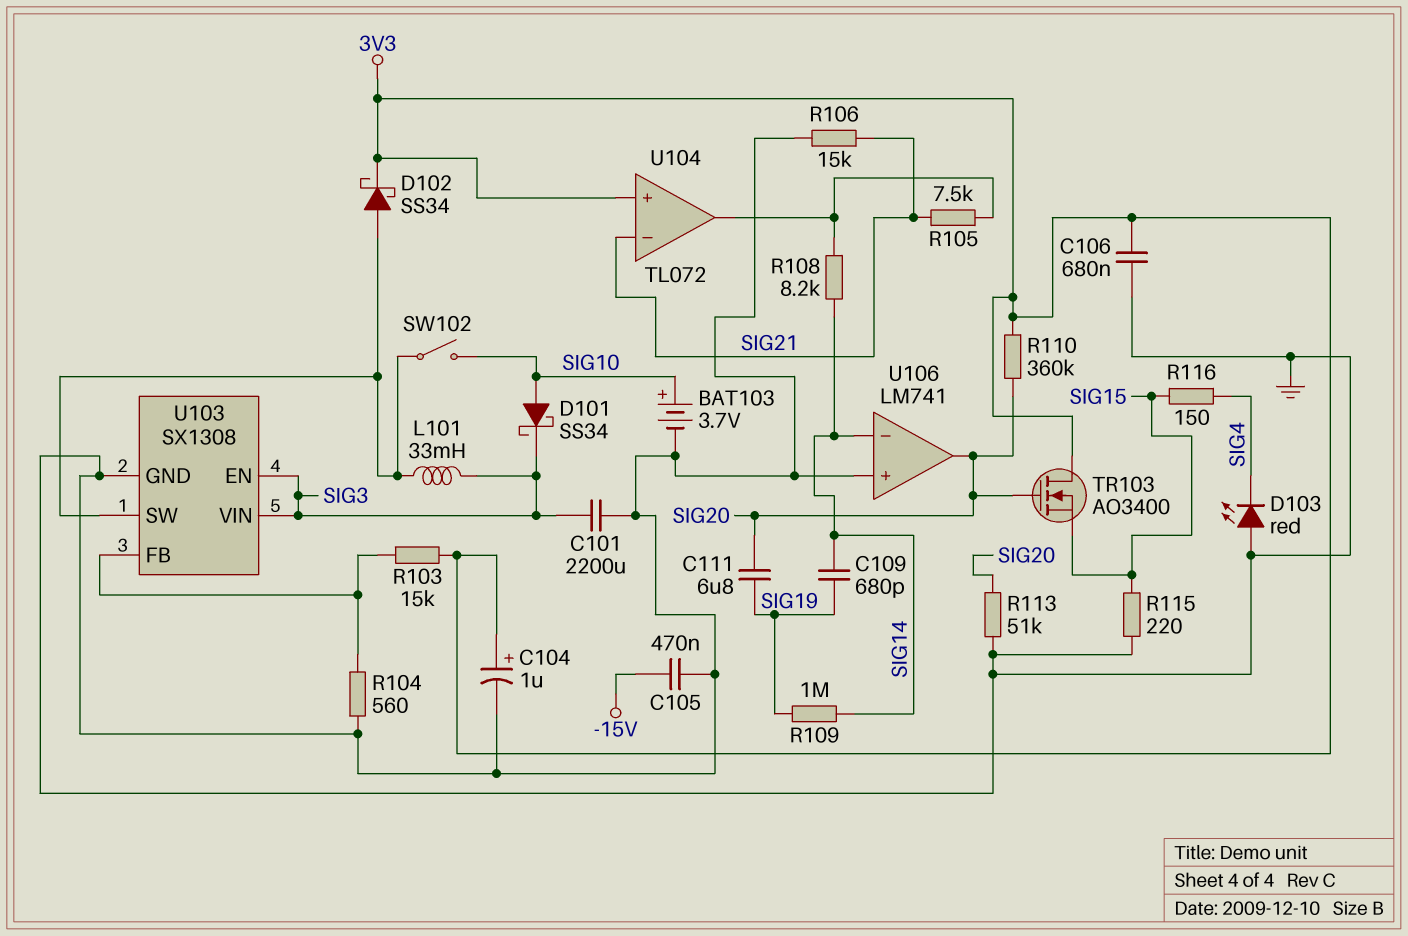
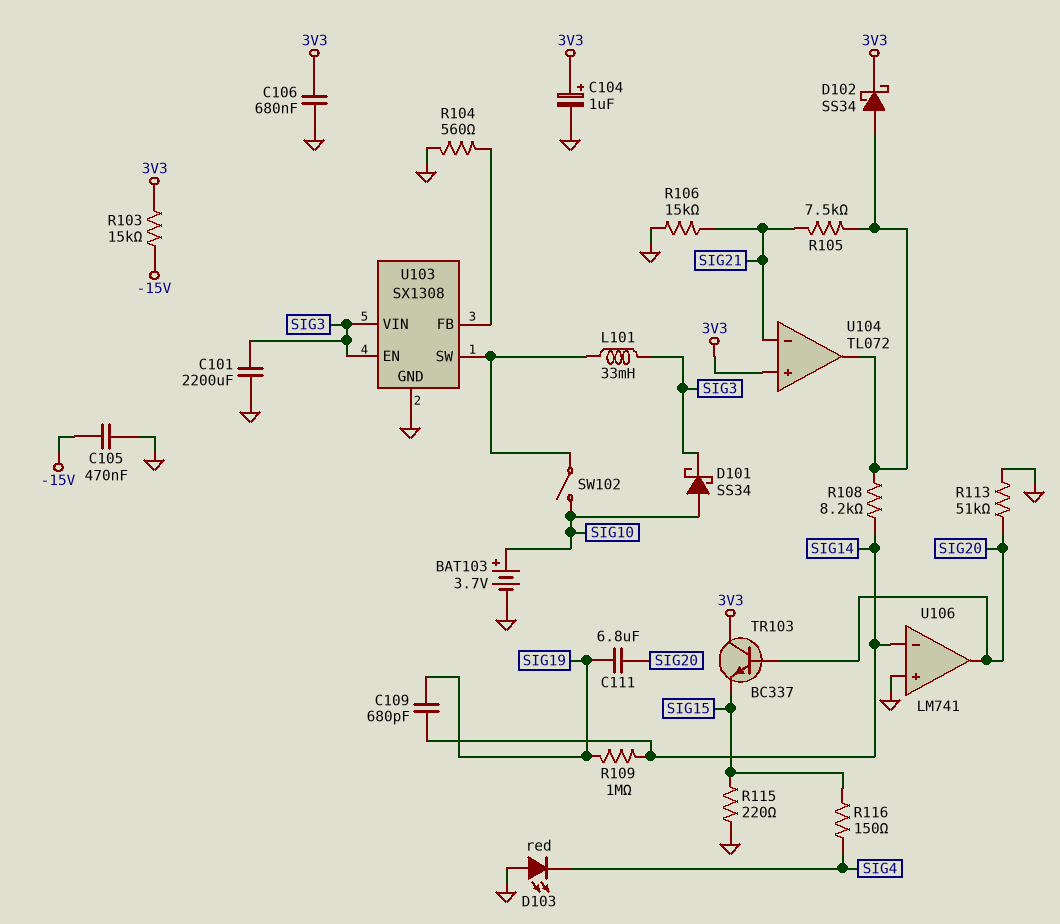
D102: schottky SS34 (A U103/SW, K 3V3) -> schottky SS34 (A U104/out, K 3V3)
R103: 15k (3V3, U103/FB) -> 15k (-15V, 3V3)
R110: 360k (3V3, SIG20) -> none
TR103: NMOS AO3400 (G SIG20, D 3V3, S SIG15) -> NPN BC337 (B SIG20, C 3V3, E SIG15)

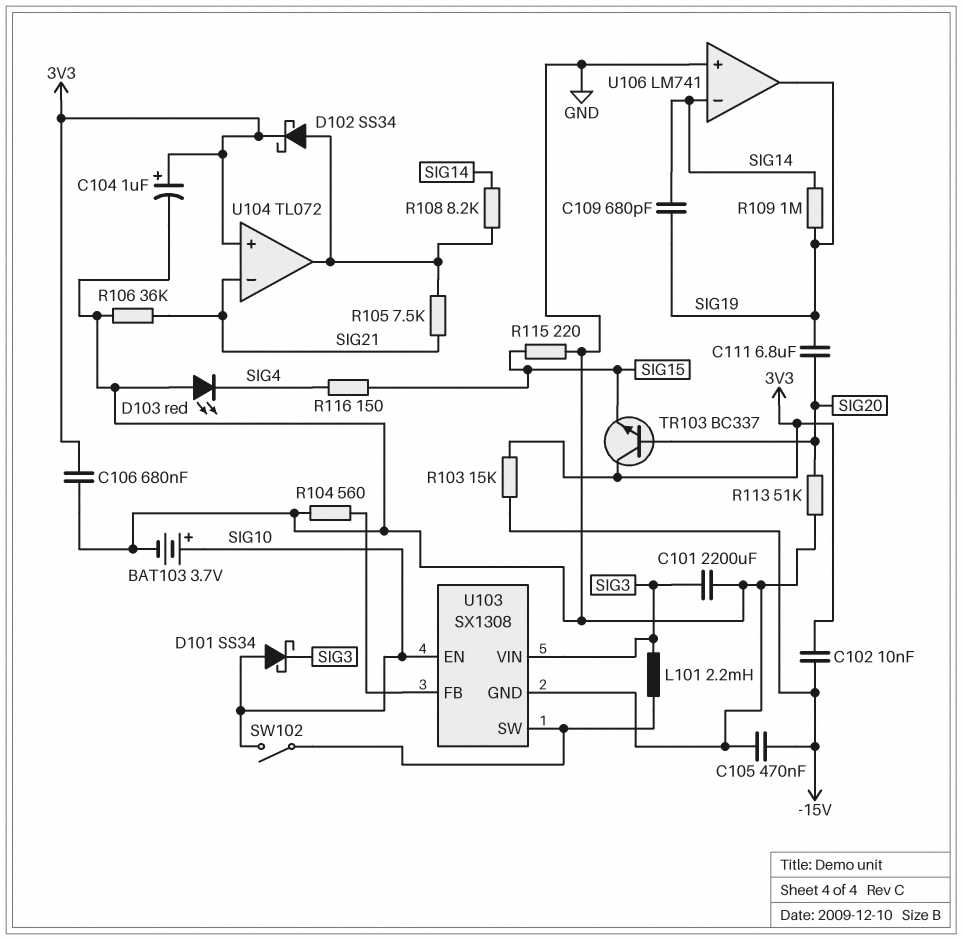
C102: none -> 10nF (-15V, 3V3)
L101: 33mH (SIG3, U103/SW) -> 2.2mH (SIG3, U103/SW)
R106: 15k (GND, SIG21) -> 36k (GND, SIG21)
U103 pin EN: SIG3 -> SIG10
U106 pin out: SIG20 -> SIG19

